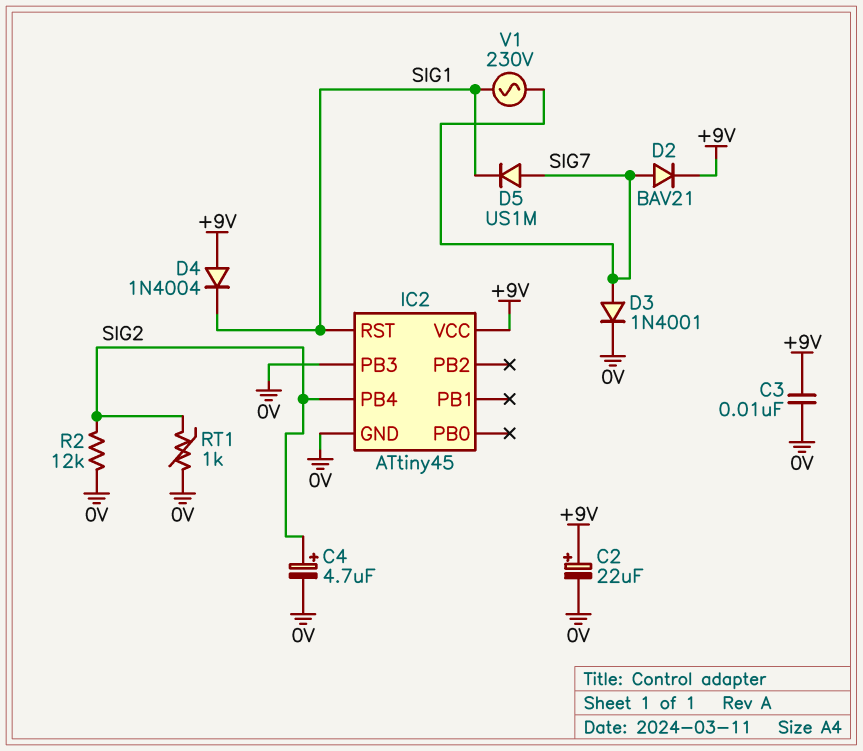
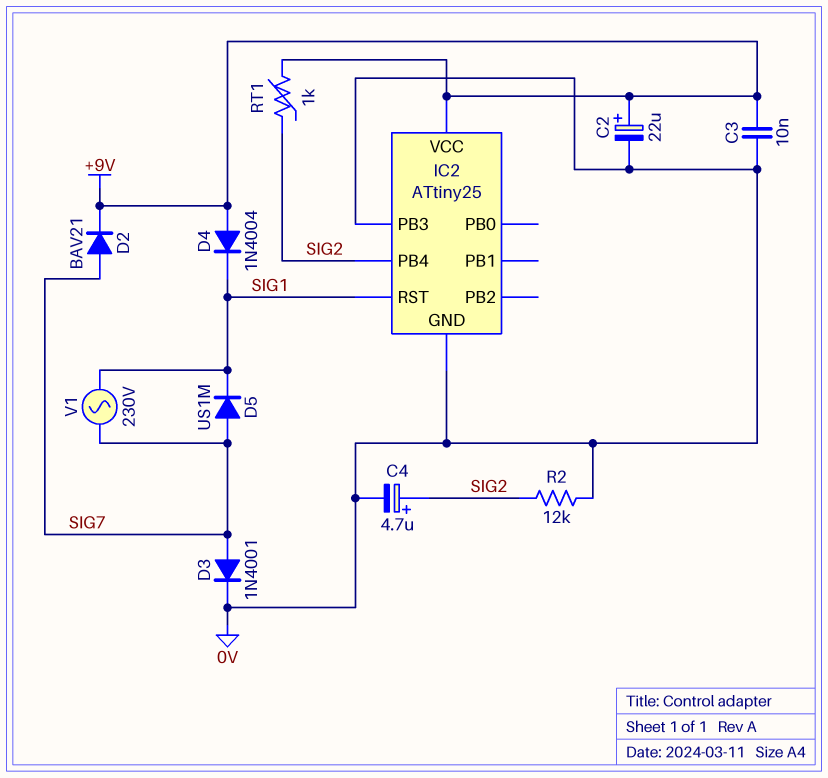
IC2: ATtiny45 -> ATtiny25
RT1: 1k (0V, SIG2) -> 1k (+9V, SIG2)

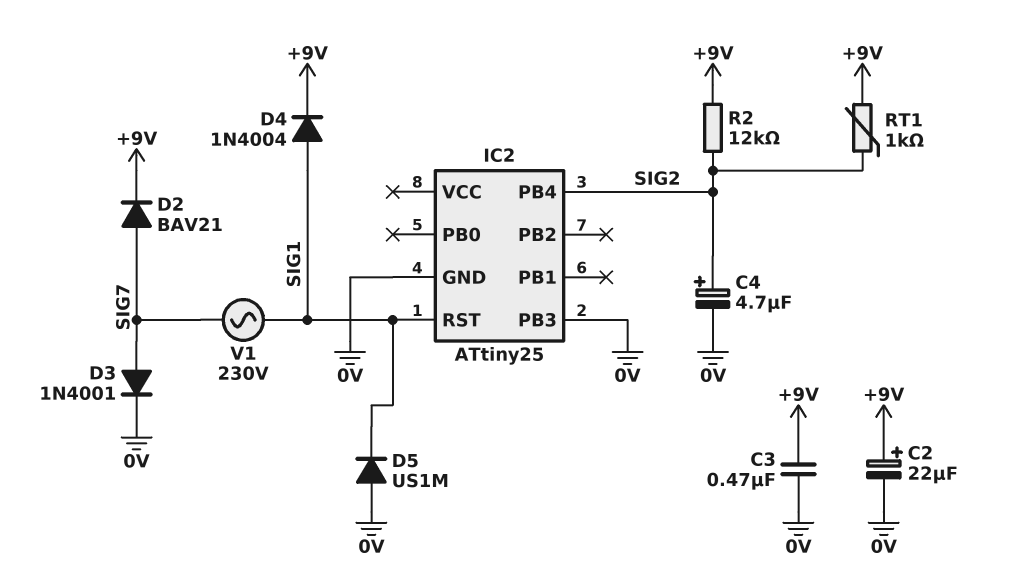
C3: 10nF (+9V, 0V) -> 470nF (+9V, 0V)
D4: diode 1N4004 (A +9V, K SIG1) -> diode 1N4004 (A SIG1, K +9V)
D5: diode US1M (A SIG7, K SIG1) -> diode US1M (A 0V, K SIG1)
IC2 pin VCC: +9V -> none
R2: 12k (0V, SIG2) -> 12k (+9V, SIG2)

